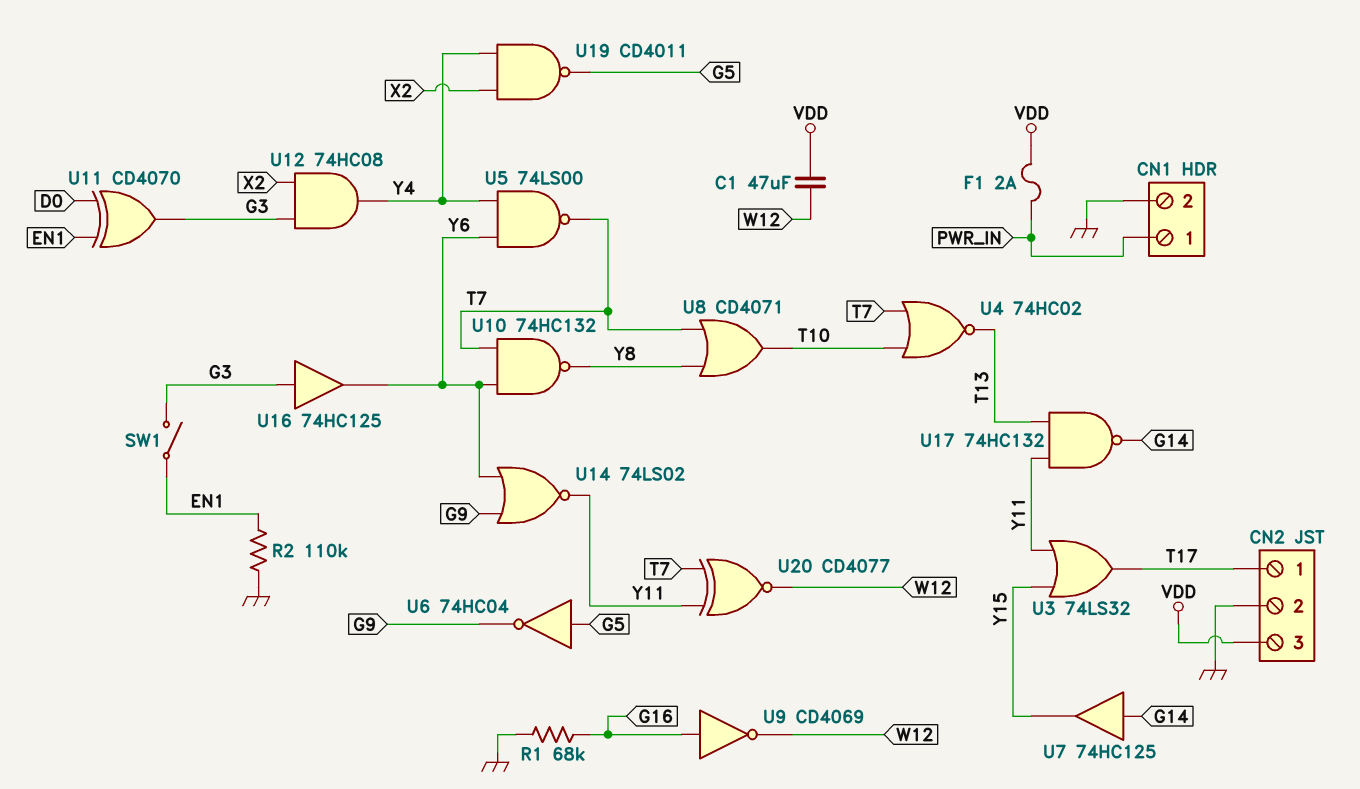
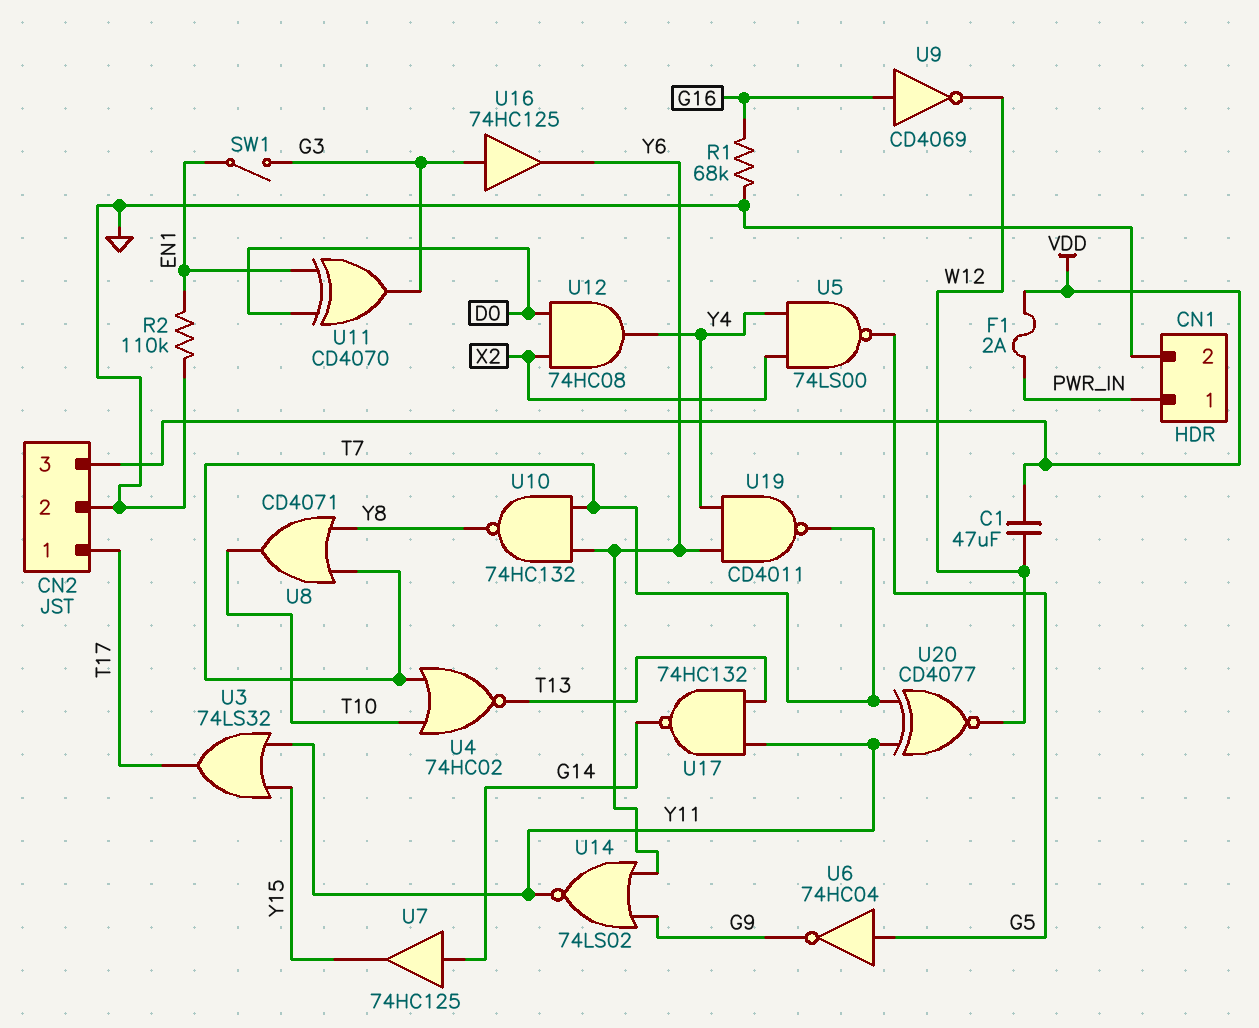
U5: NAND 74LS00 (in Y4, in Y6, out T7) -> NAND 74LS00 (in X2, in Y4, out G5)
U12: AND 74HC08 (in G3, in X2, out Y4) -> AND 74HC08 (in D0, in X2, out Y4)
U19: NAND CD4011 (in X2, in Y4, out G5) -> NAND CD4011 (in Y4, in Y6, out T7)

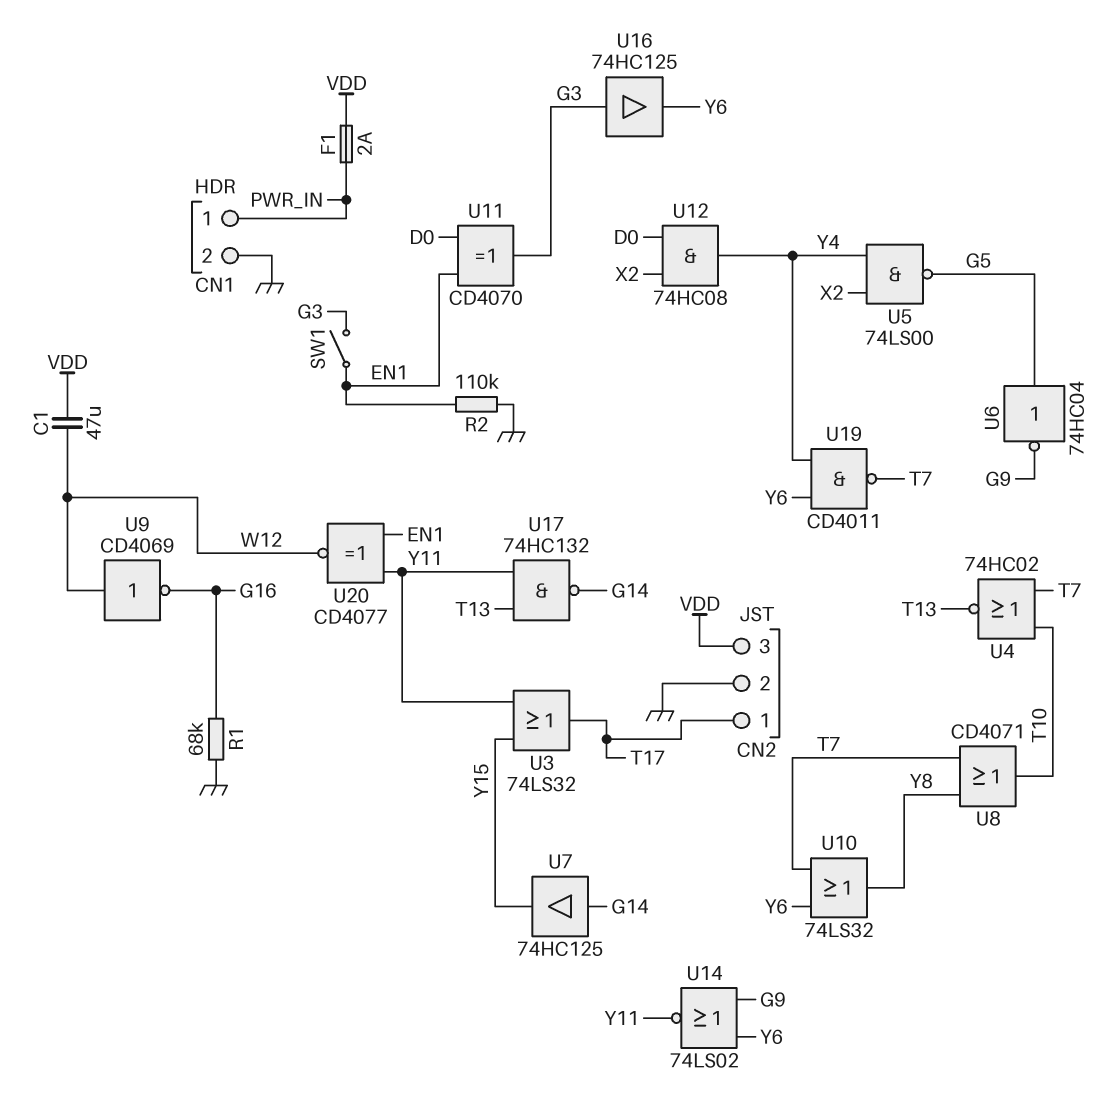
U9: NOT CD4069 (in G16, out W12) -> NOT CD4069 (in W12, out G16)
U10: NAND 74HC132 (in T7, in Y6, out Y8) -> OR 74LS32 (in T7, in Y6, out Y8)
U20: XNOR CD4077 (in T7, in Y11, out W12) -> XNOR CD4077 (in EN1, in Y11, out W12)

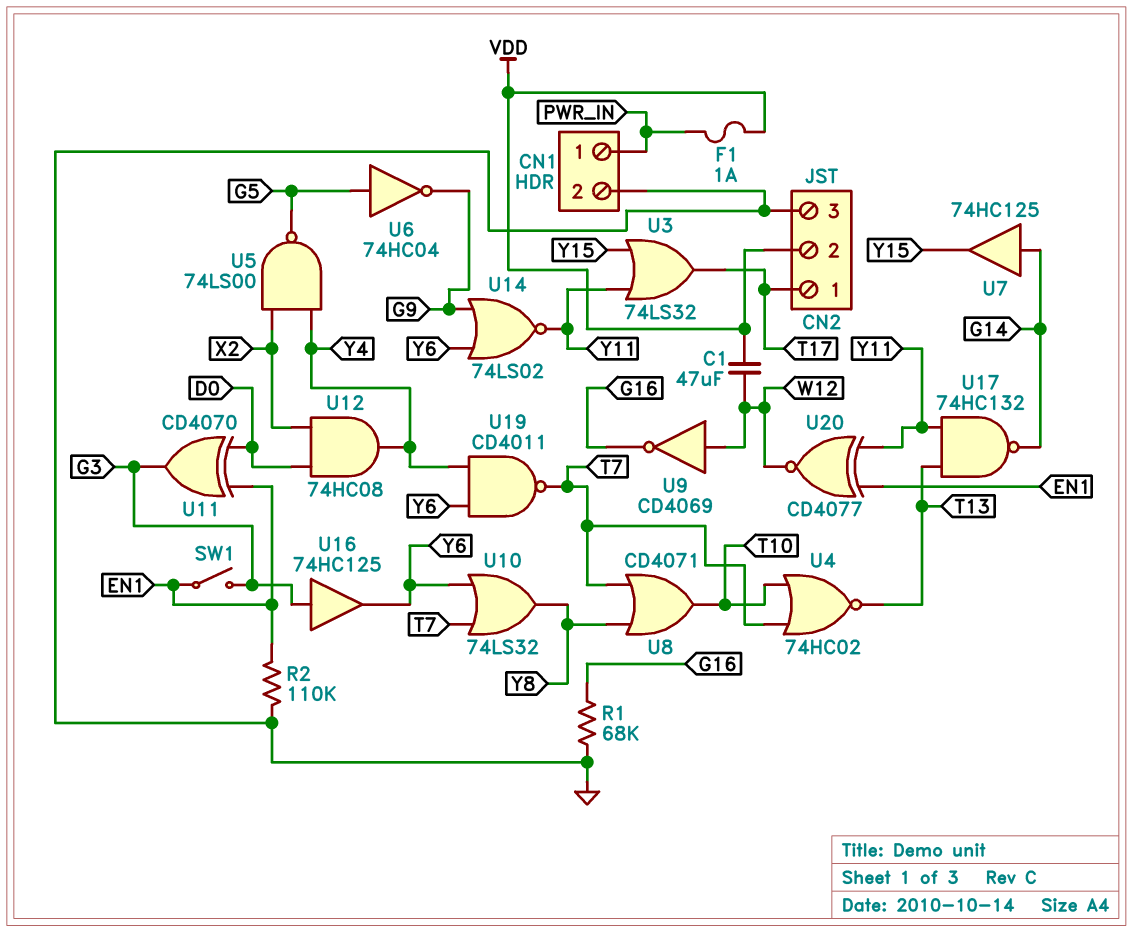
CN2 pin 2: GND -> VDD
CN2 pin 3: VDD -> GND
F1: 2A (PWR_IN, VDD) -> 1A (PWR_IN, VDD)

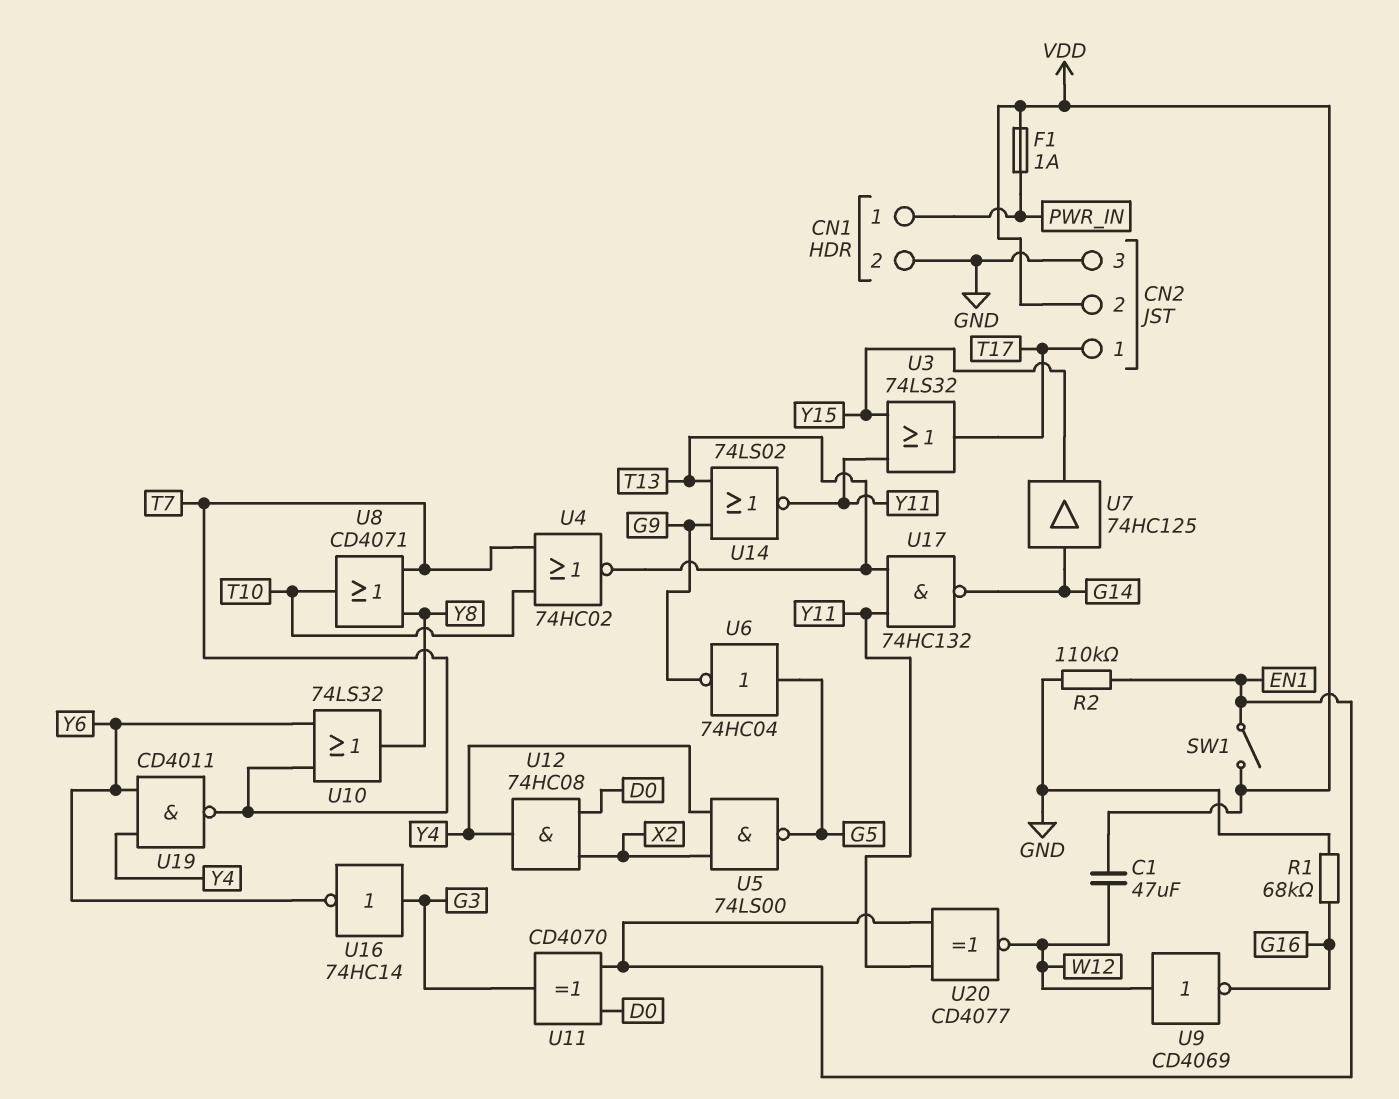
SW1: switch (EN1, G3) -> switch (EN1, VDD)
U14: NOR 74LS02 (in G9, in Y6, out Y11) -> NOR 74LS02 (in G9, in T13, out Y11)
U16: buffer 74HC125 (in G3, out Y6) -> NOT 74HC14 (in G3, out Y6)

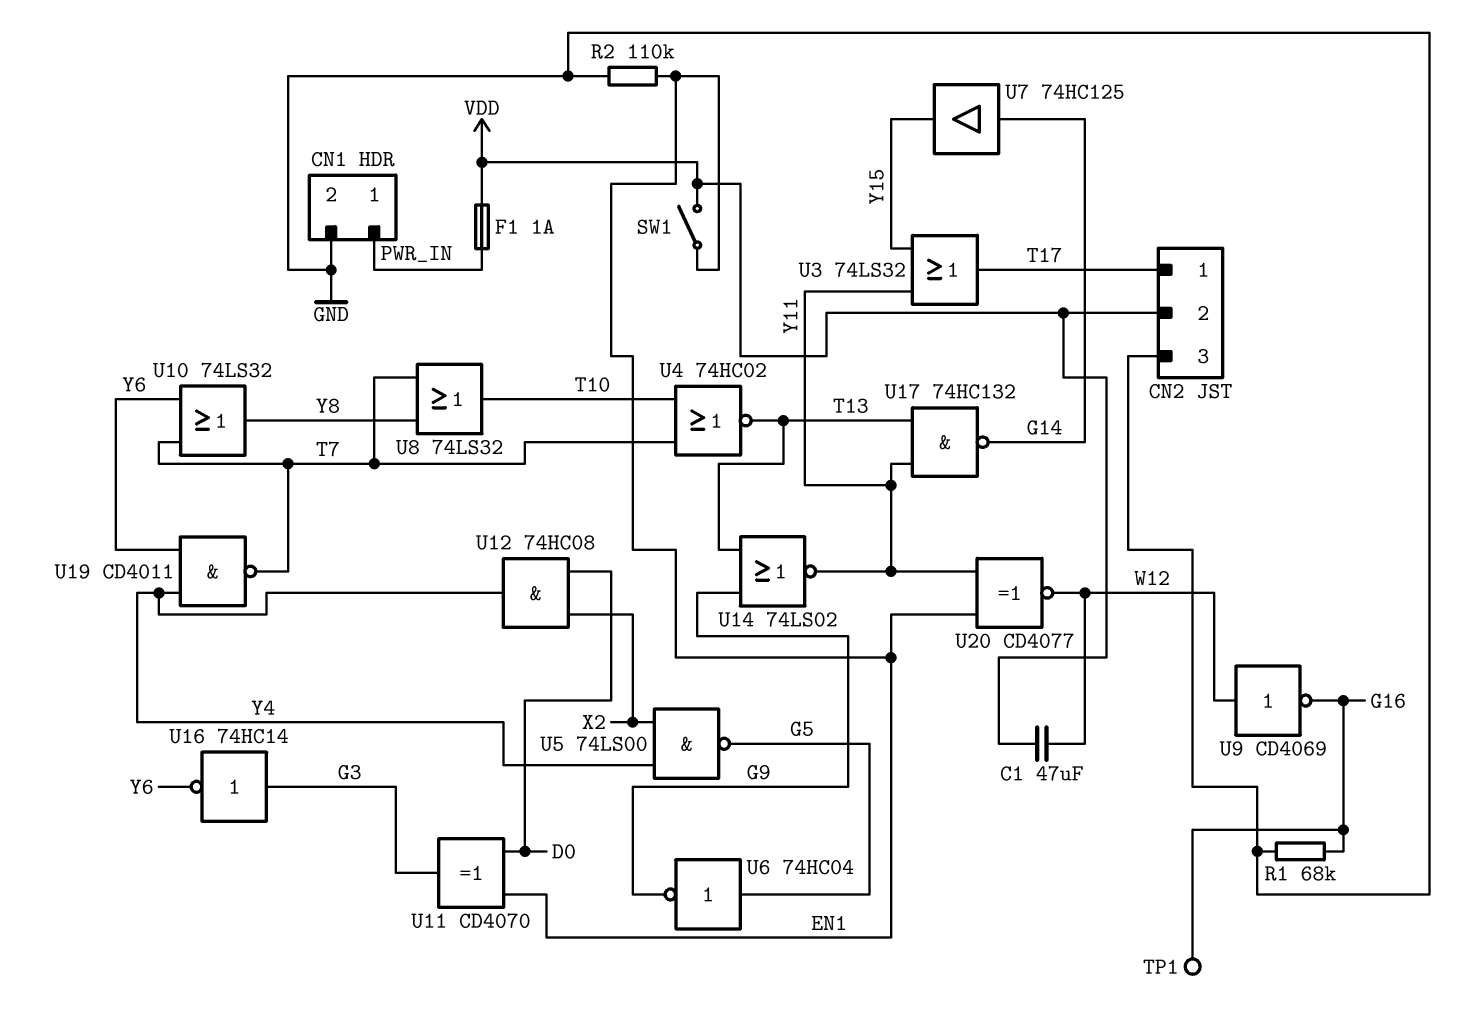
TP1: none -> test point (G16)
U8: OR CD4071 (in T7, in Y8, out T10) -> OR 74LS32 (in T7, in Y8, out T10)

